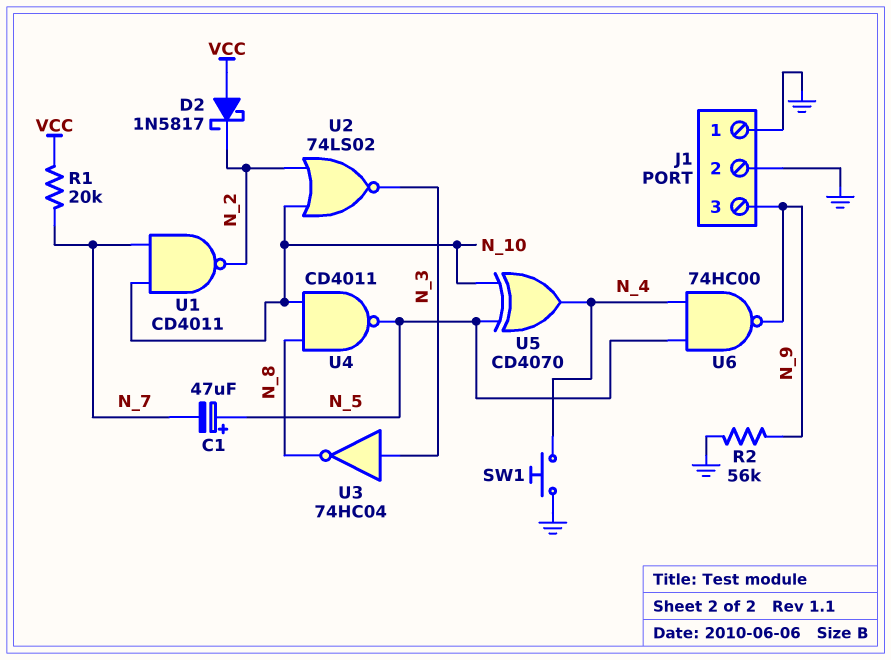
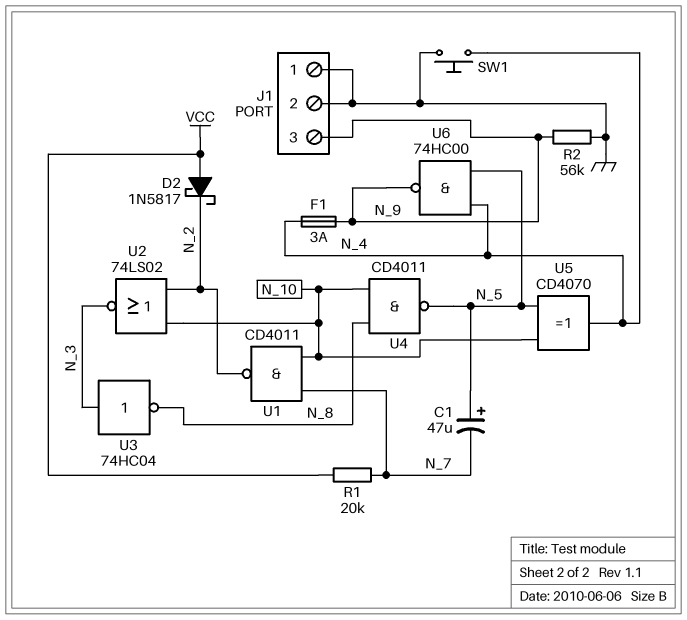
F1: none -> 3A (N_4, N_9)

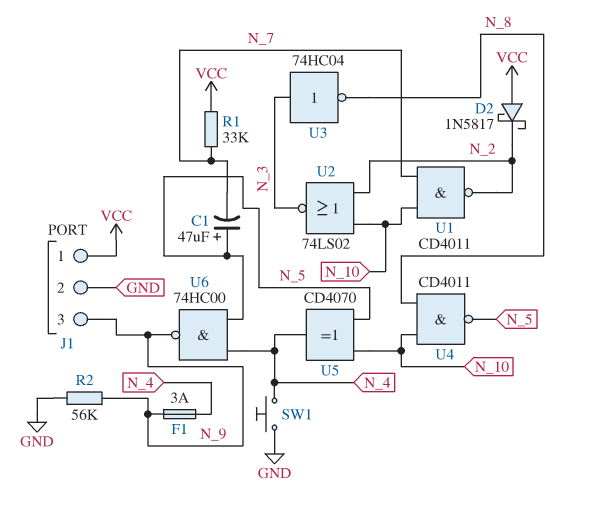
J1 pin 1: GND -> VCC
R1: 20k (N_7, VCC) -> 33k (N_7, VCC)

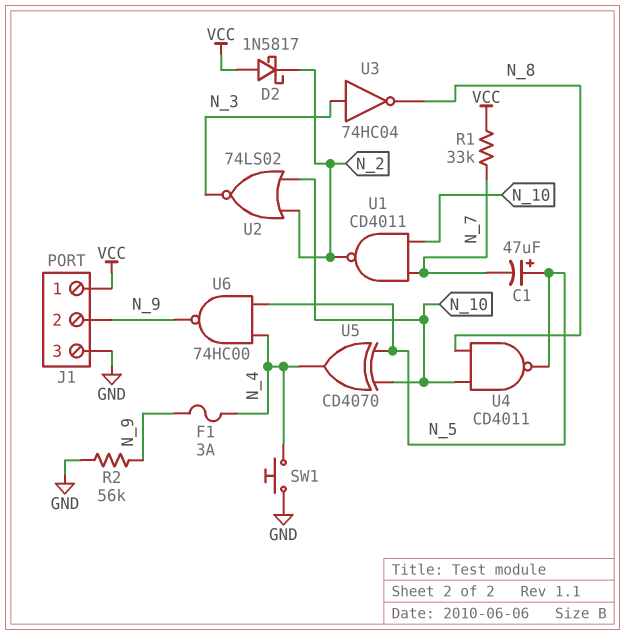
J1 pin 2: GND -> N_9
J1 pin 3: N_9 -> GND

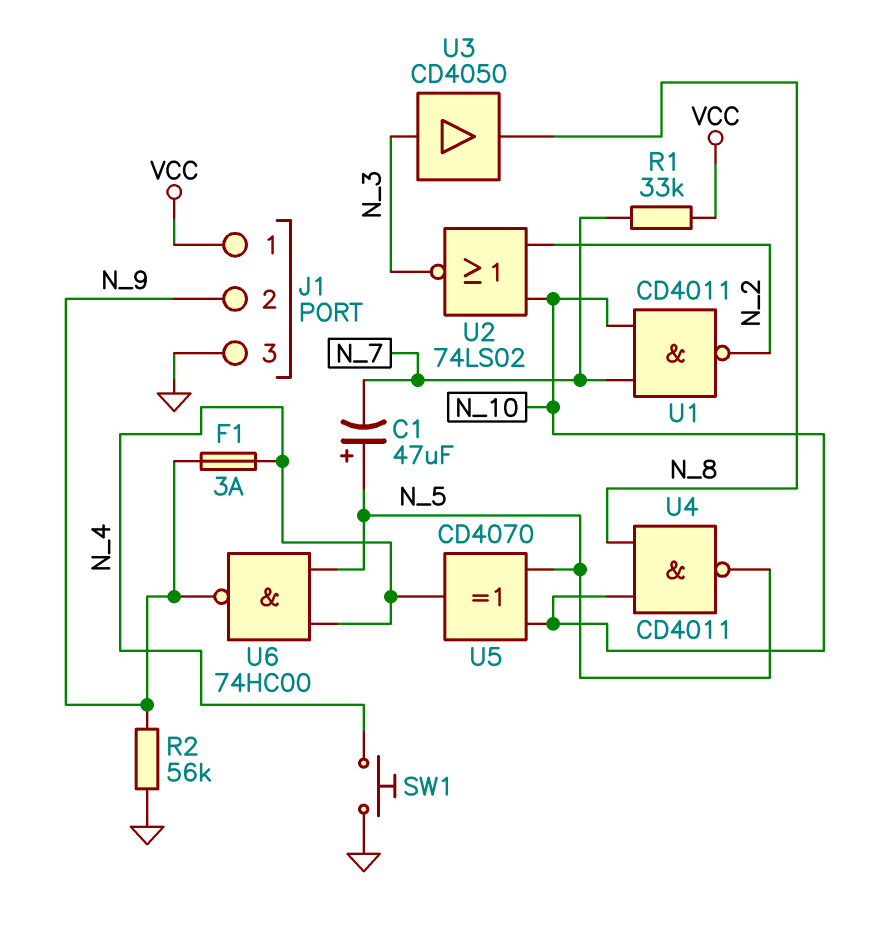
D2: schottky 1N5817 (A VCC, K N_2) -> none
U3: NOT 74HC04 (in N_3, out N_8) -> buffer CD4050 (in N_3, out N_8)

